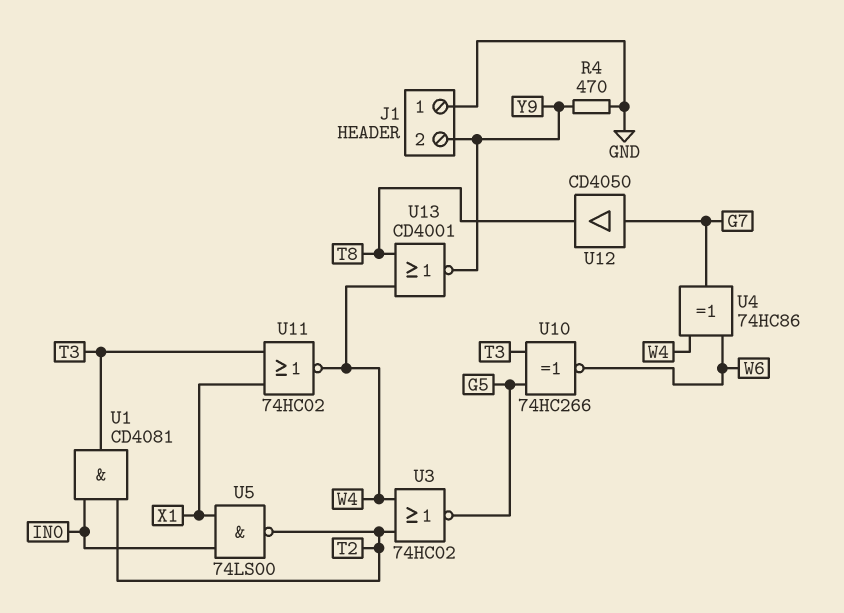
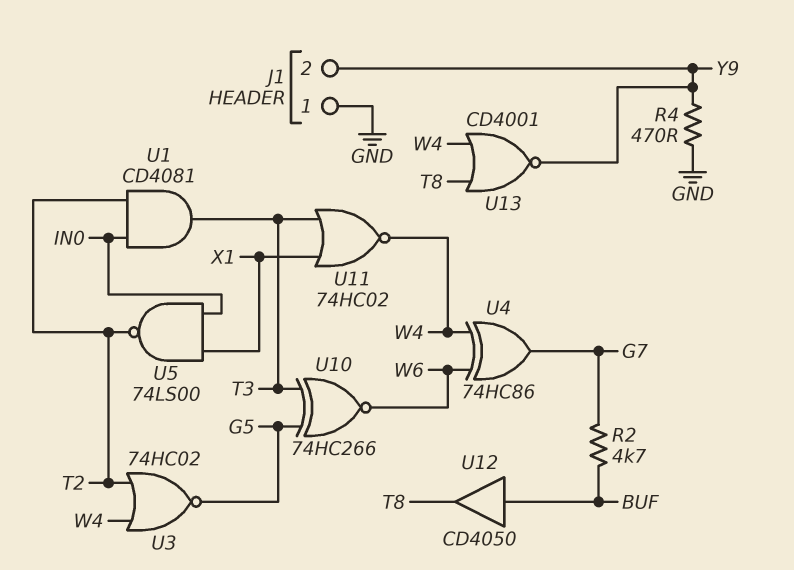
R2: none -> 4.7k (BUF, G7)
U12: buffer CD4050 (in G7, out T8) -> buffer CD4050 (in BUF, out T8)

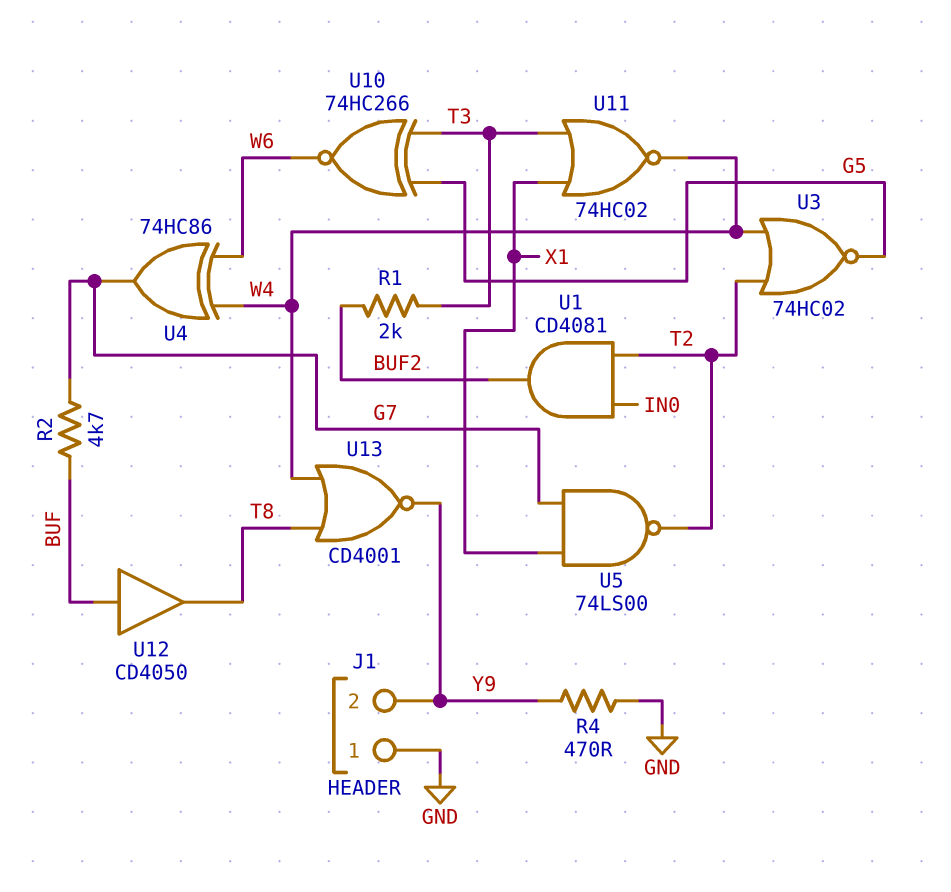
R1: none -> 2k (BUF2, T3)
U1: AND CD4081 (in IN0, in T2, out T3) -> AND CD4081 (in IN0, in T2, out BUF2)
U5: NAND 74LS00 (in IN0, in X1, out T2) -> NAND 74LS00 (in G7, in X1, out T2)

